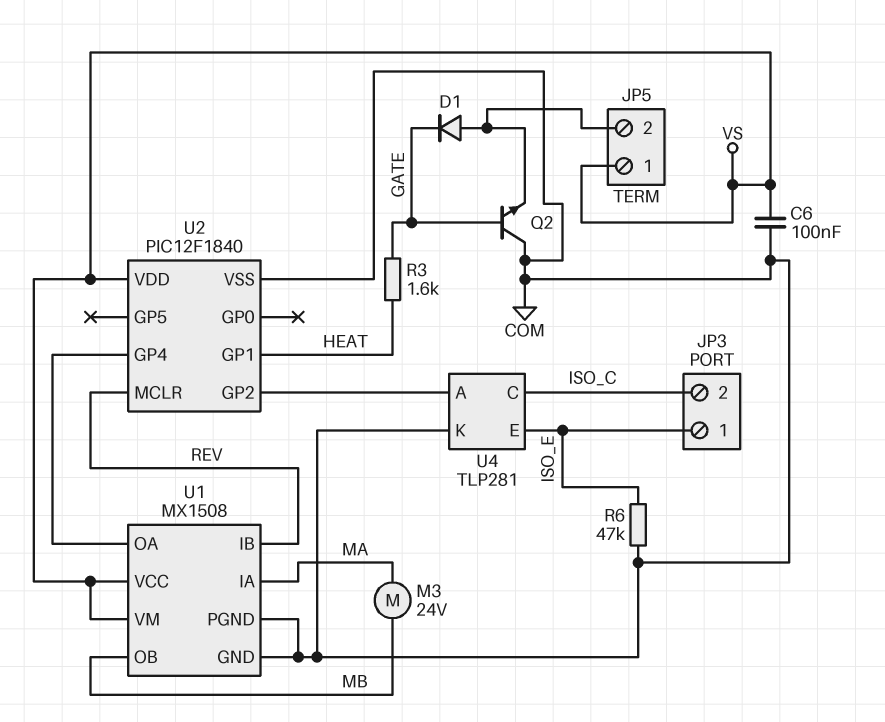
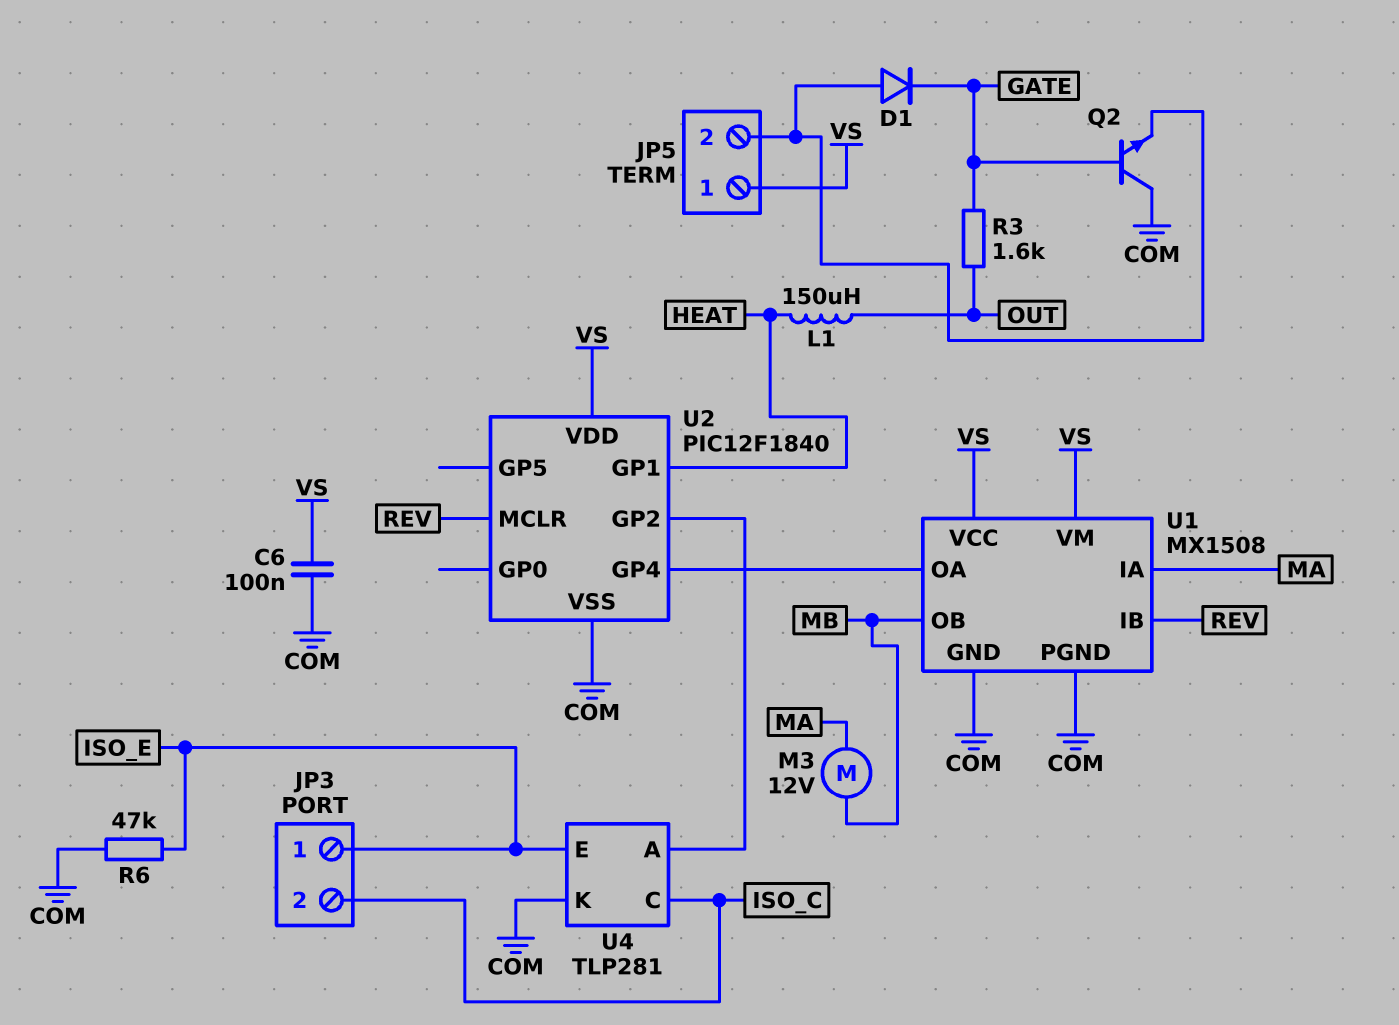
L1: none -> 150uH (HEAT, OUT)
M3: motor 24V (MA, MB) -> motor 12V (MA, MB)
R3: 1.6k (GATE, HEAT) -> 1.6k (GATE, OUT)

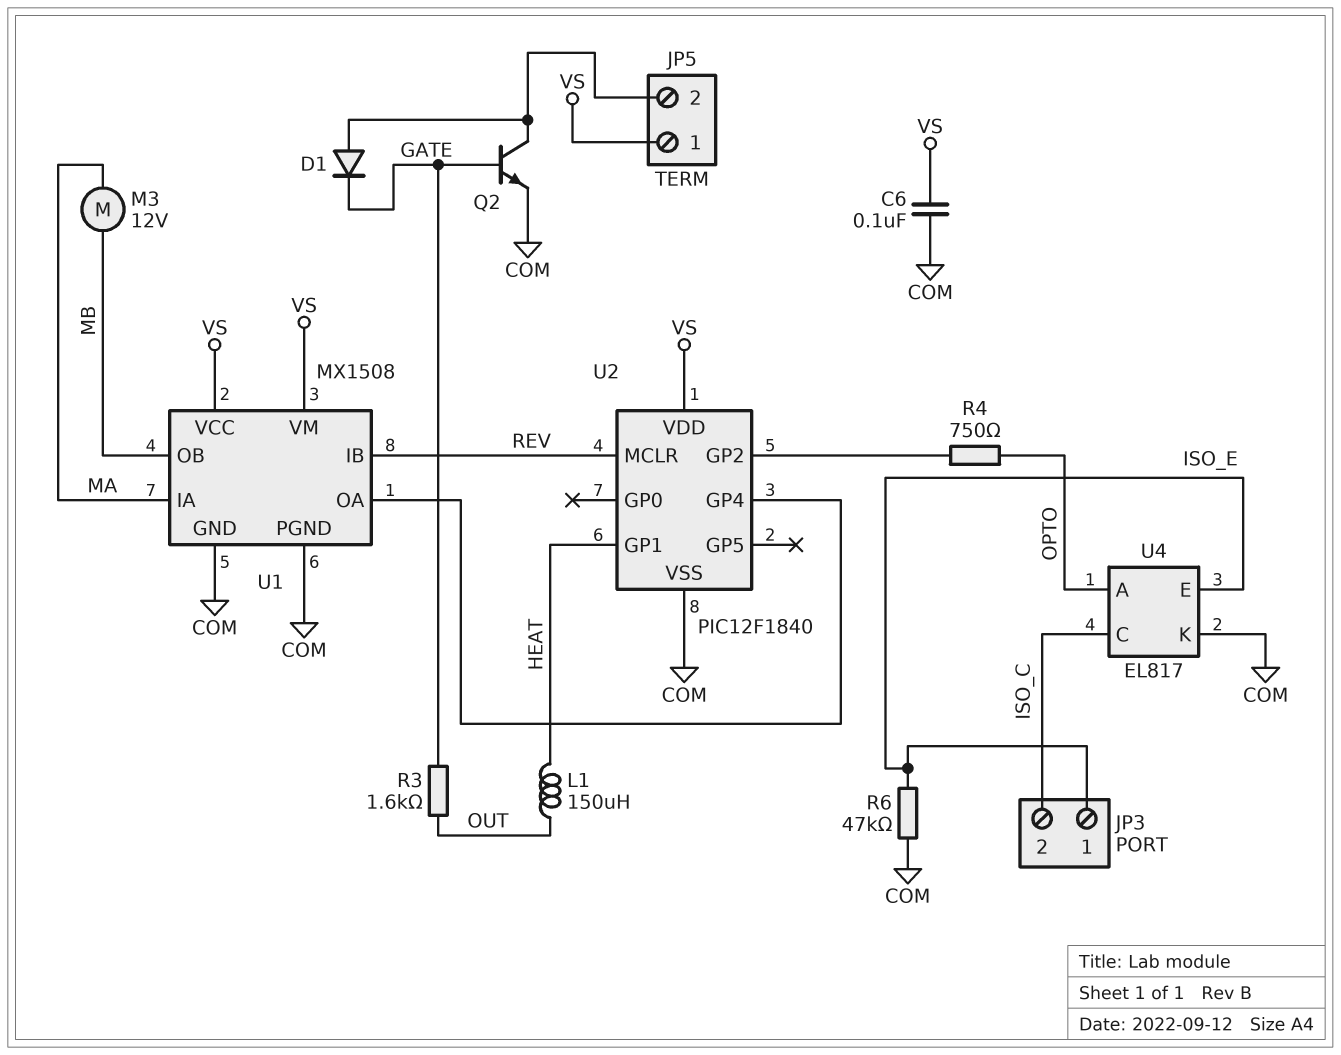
Q2: NPN (B GATE, C COM, E JP5/2) -> NPN (B GATE, C JP5/2, E COM)
R4: none -> 750 (OPTO, U2/GP2)
U4: TLP281 -> EL817
U4 pin A: U2/GP2 -> OPTO

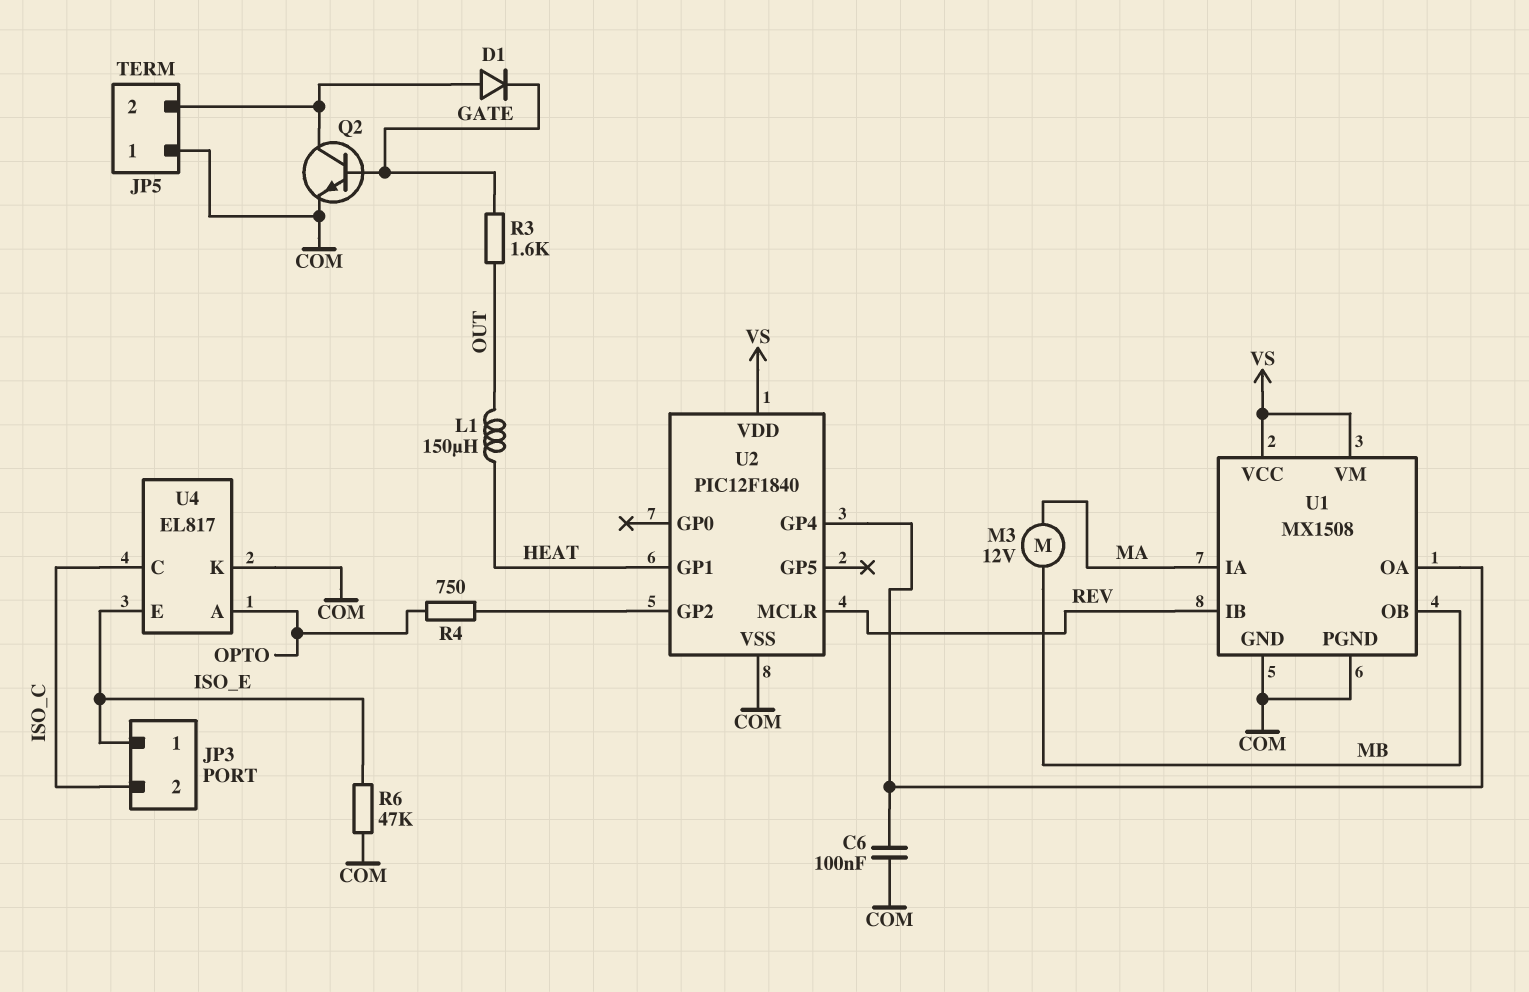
C6: 100nF (COM, VS) -> 100nF (COM, U1/OA)
JP5 pin 1: VS -> COM

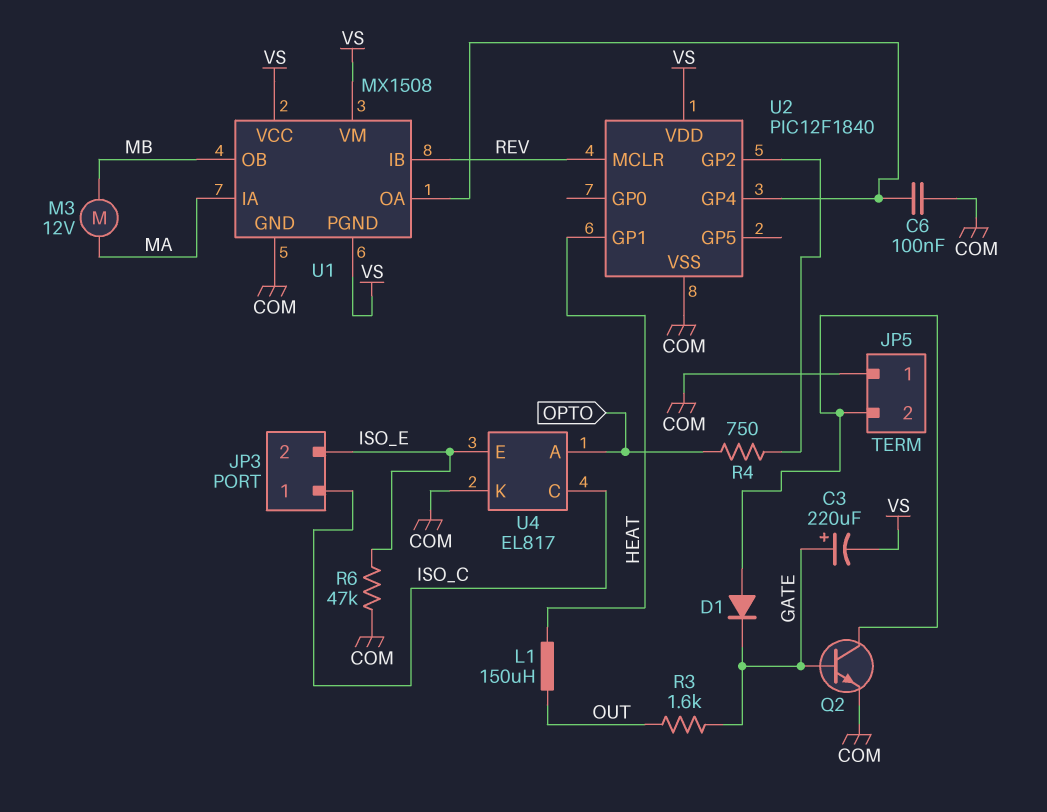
C3: none -> 220uF (plus GATE, minus VS)
JP3 pin 1: ISO_E -> ISO_C
JP3 pin 2: ISO_C -> ISO_E
U1 pin PGND: COM -> VS

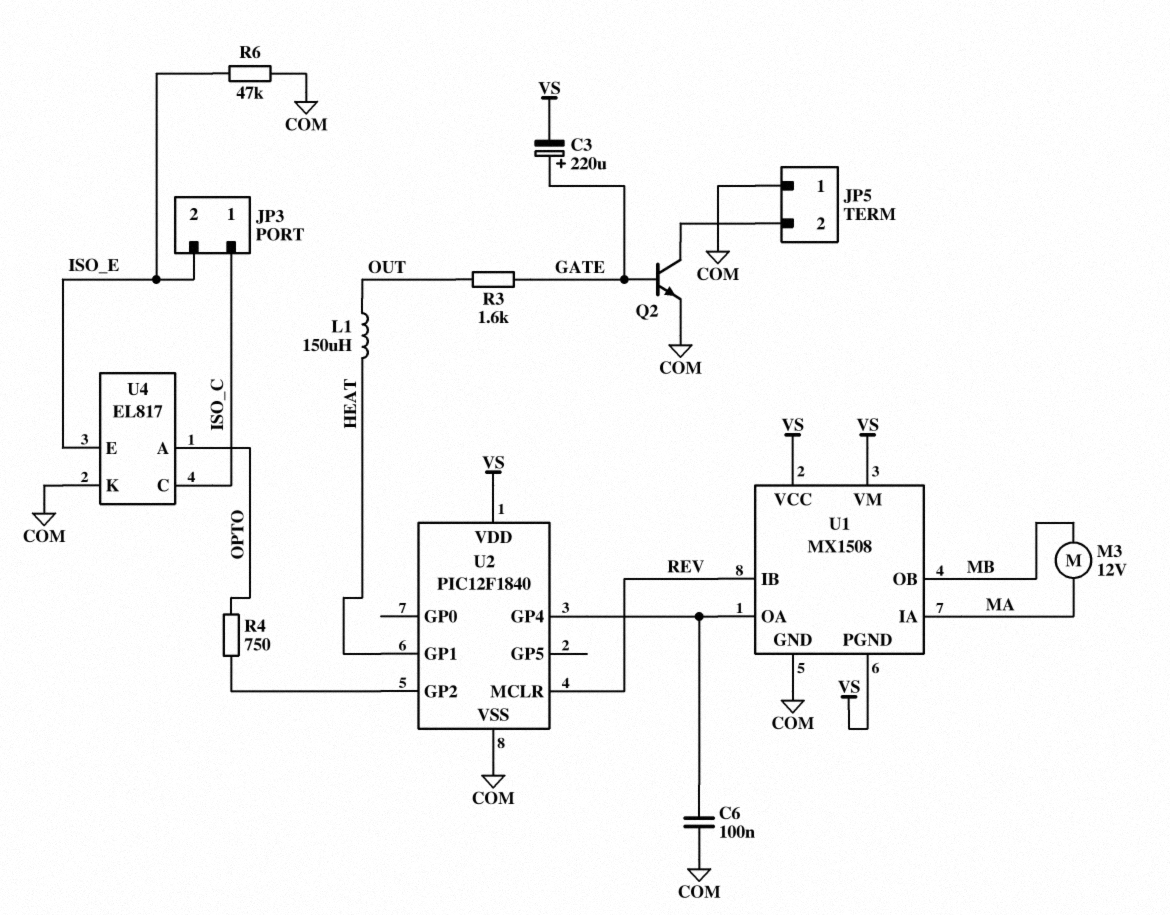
D1: diode (A JP5/2, K GATE) -> none

